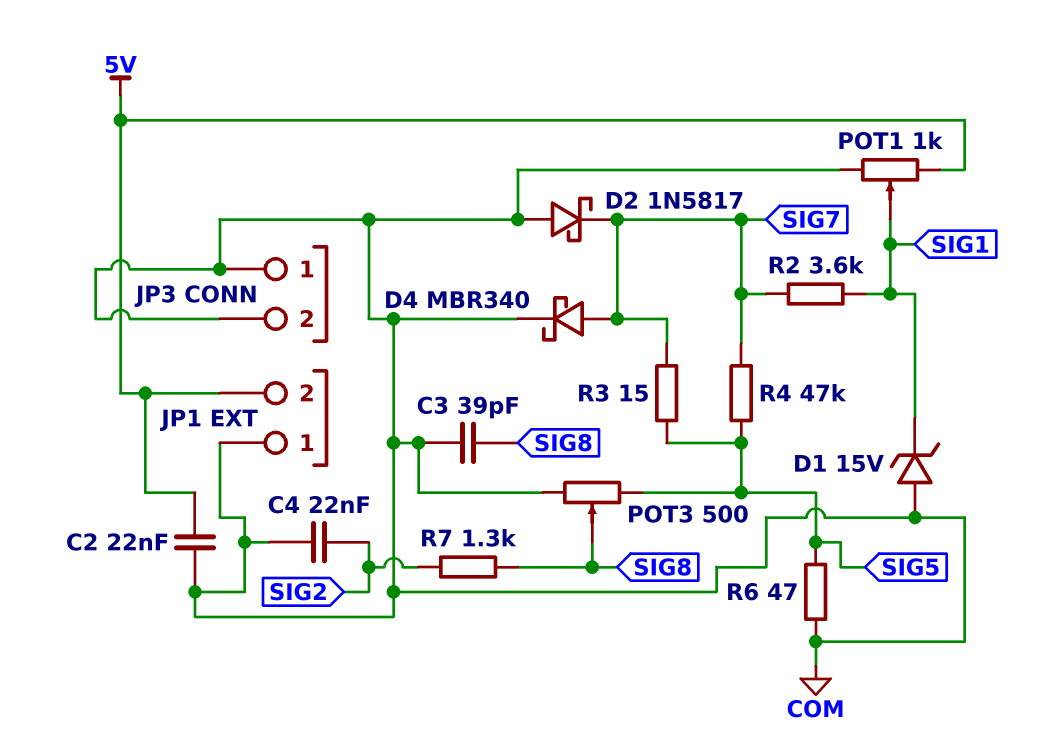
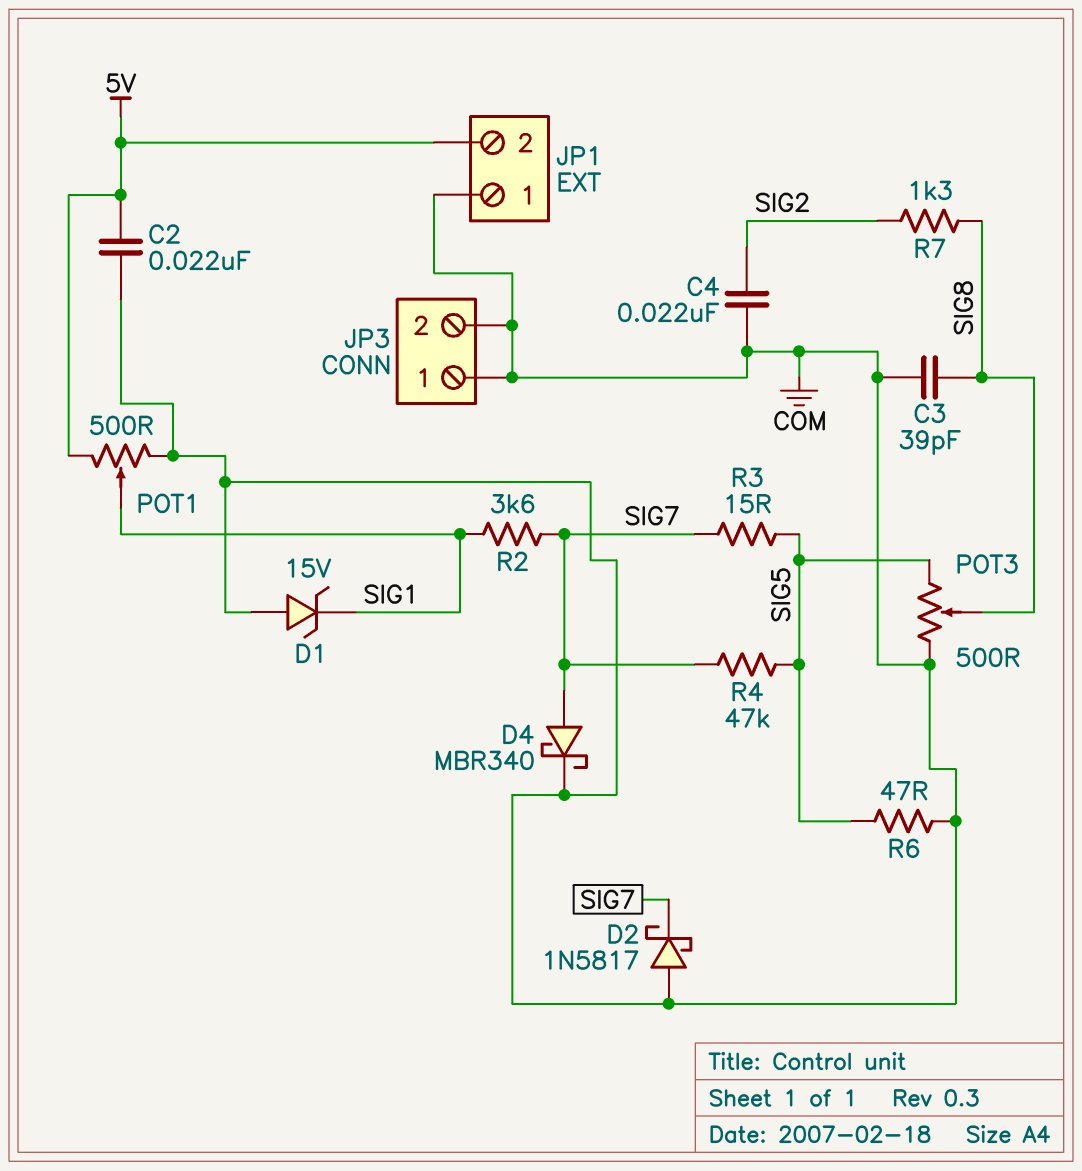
POT1: 1k (5V, COM, wiper SIG1) -> 500 (5V, COM, wiper SIG1)

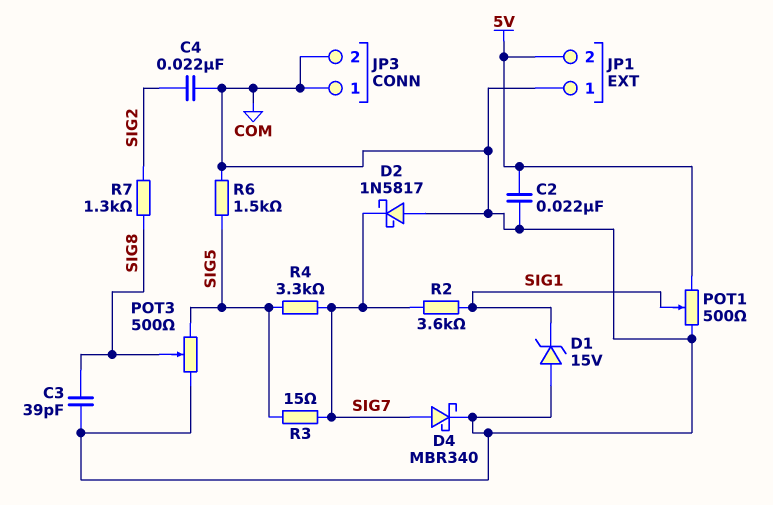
R4: 47k (SIG5, SIG7) -> 3.3k (SIG5, SIG7)
R6: 47 (COM, SIG5) -> 1.5k (COM, SIG5)

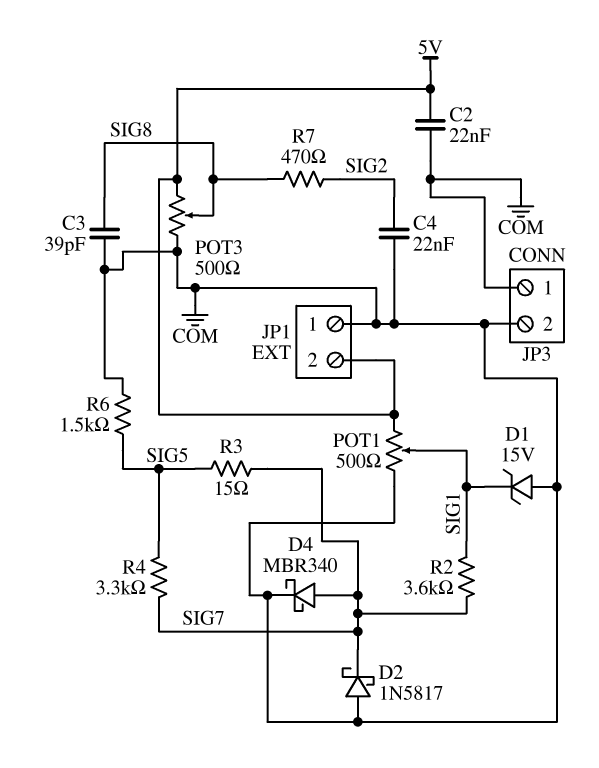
POT3: 500 (COM, SIG5, wiper SIG8) -> 500 (5V, COM, wiper SIG8)
R7: 1.3k (SIG2, SIG8) -> 470 (SIG2, SIG8)

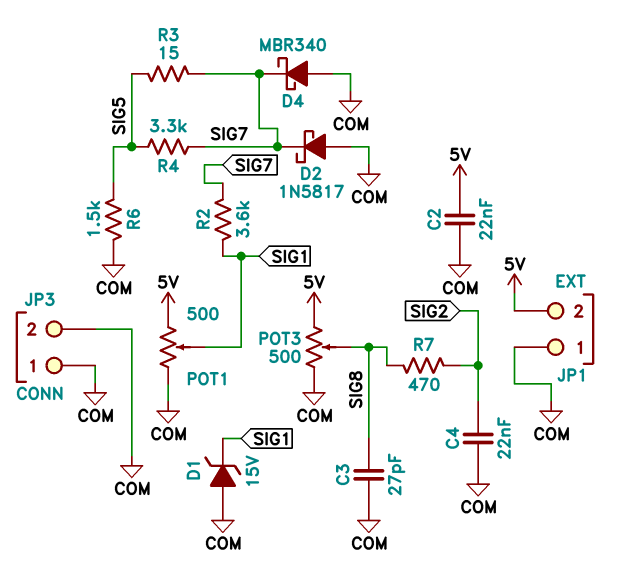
C3: 39pF (COM, SIG8) -> 27pF (COM, SIG8)
D4: schottky MBR340 (A SIG7, K COM) -> schottky MBR340 (A COM, K SIG7)

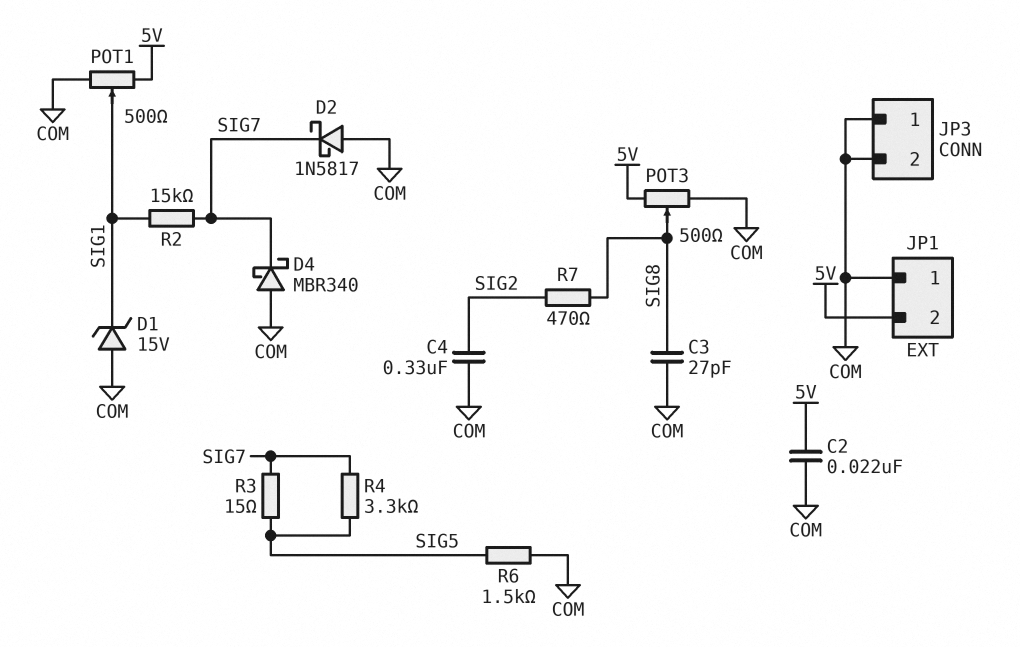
C4: 22nF (COM, SIG2) -> 330nF (COM, SIG2)
R2: 3.6k (SIG1, SIG7) -> 15k (SIG1, SIG7)

